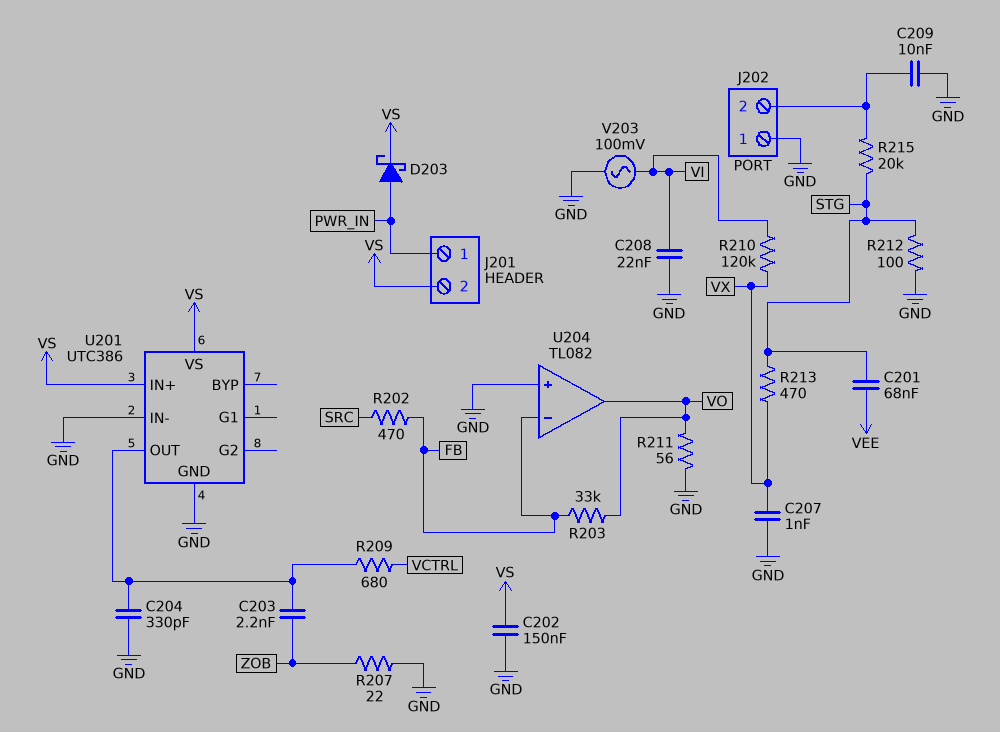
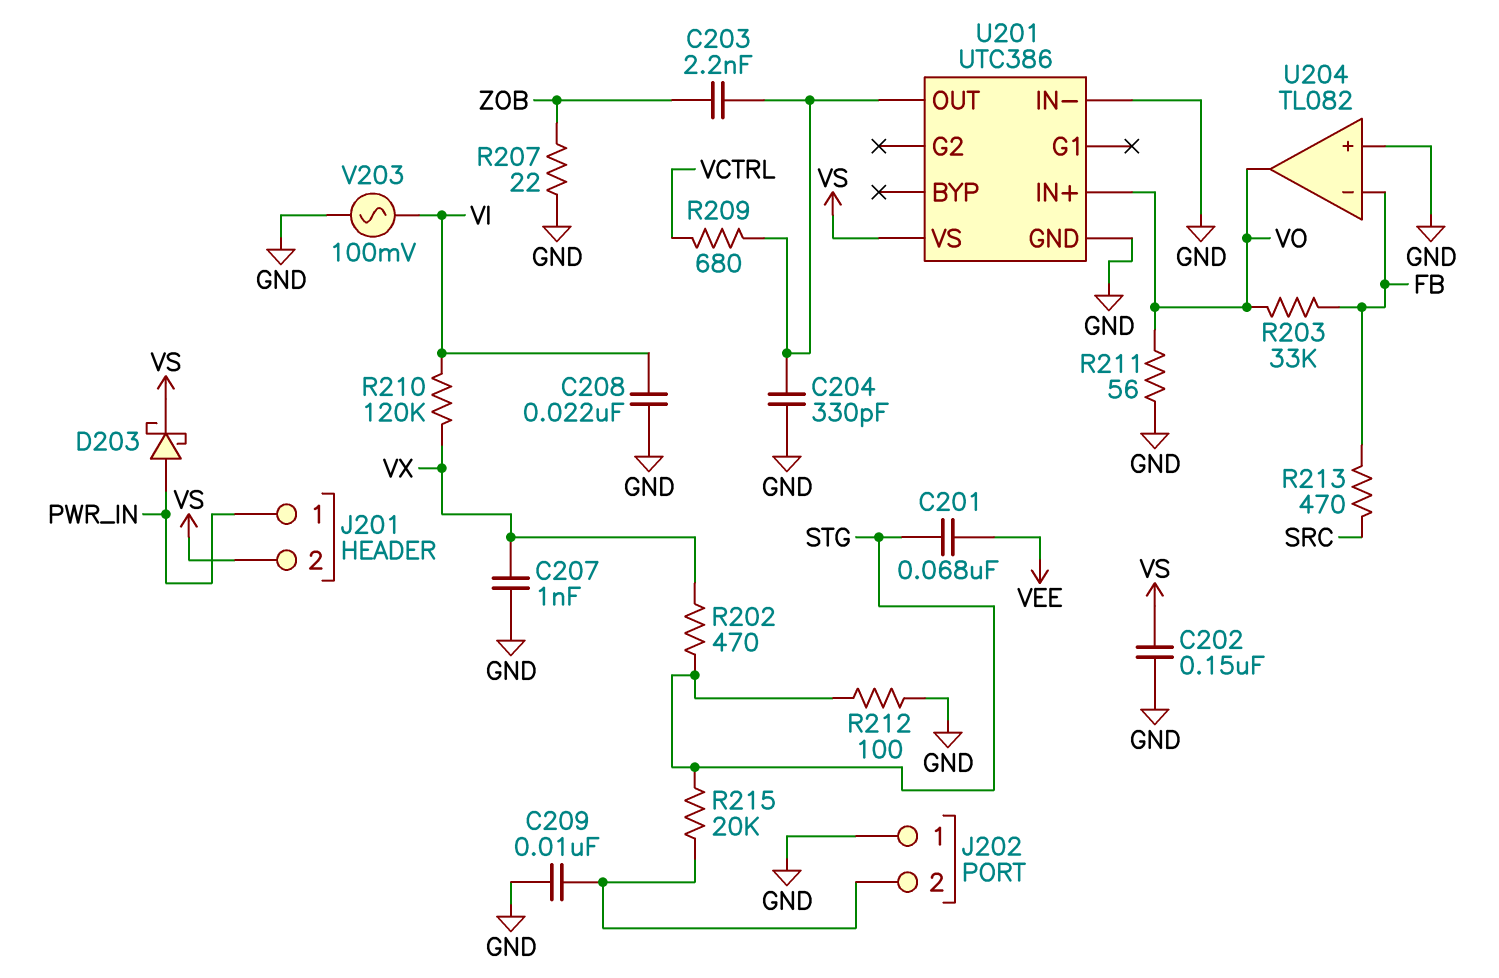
R202: 470 (FB, SRC) -> 470 (STG, VX)
R213: 470 (STG, VX) -> 470 (FB, SRC)
U201 pin IN+: VS -> VO

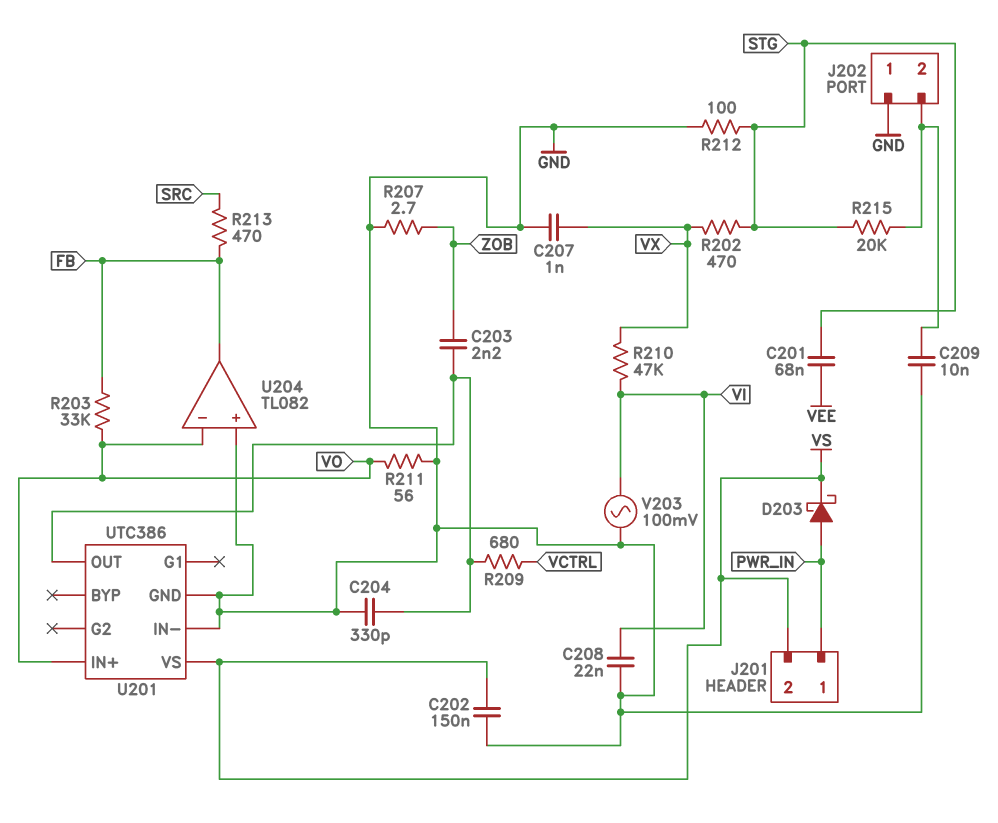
R207: 22 (GND, ZOB) -> 2.7 (GND, ZOB)
R210: 120k (VI, VX) -> 47k (VI, VX)
U204 pin in-: FB -> VO
U204 pin out: VO -> FB

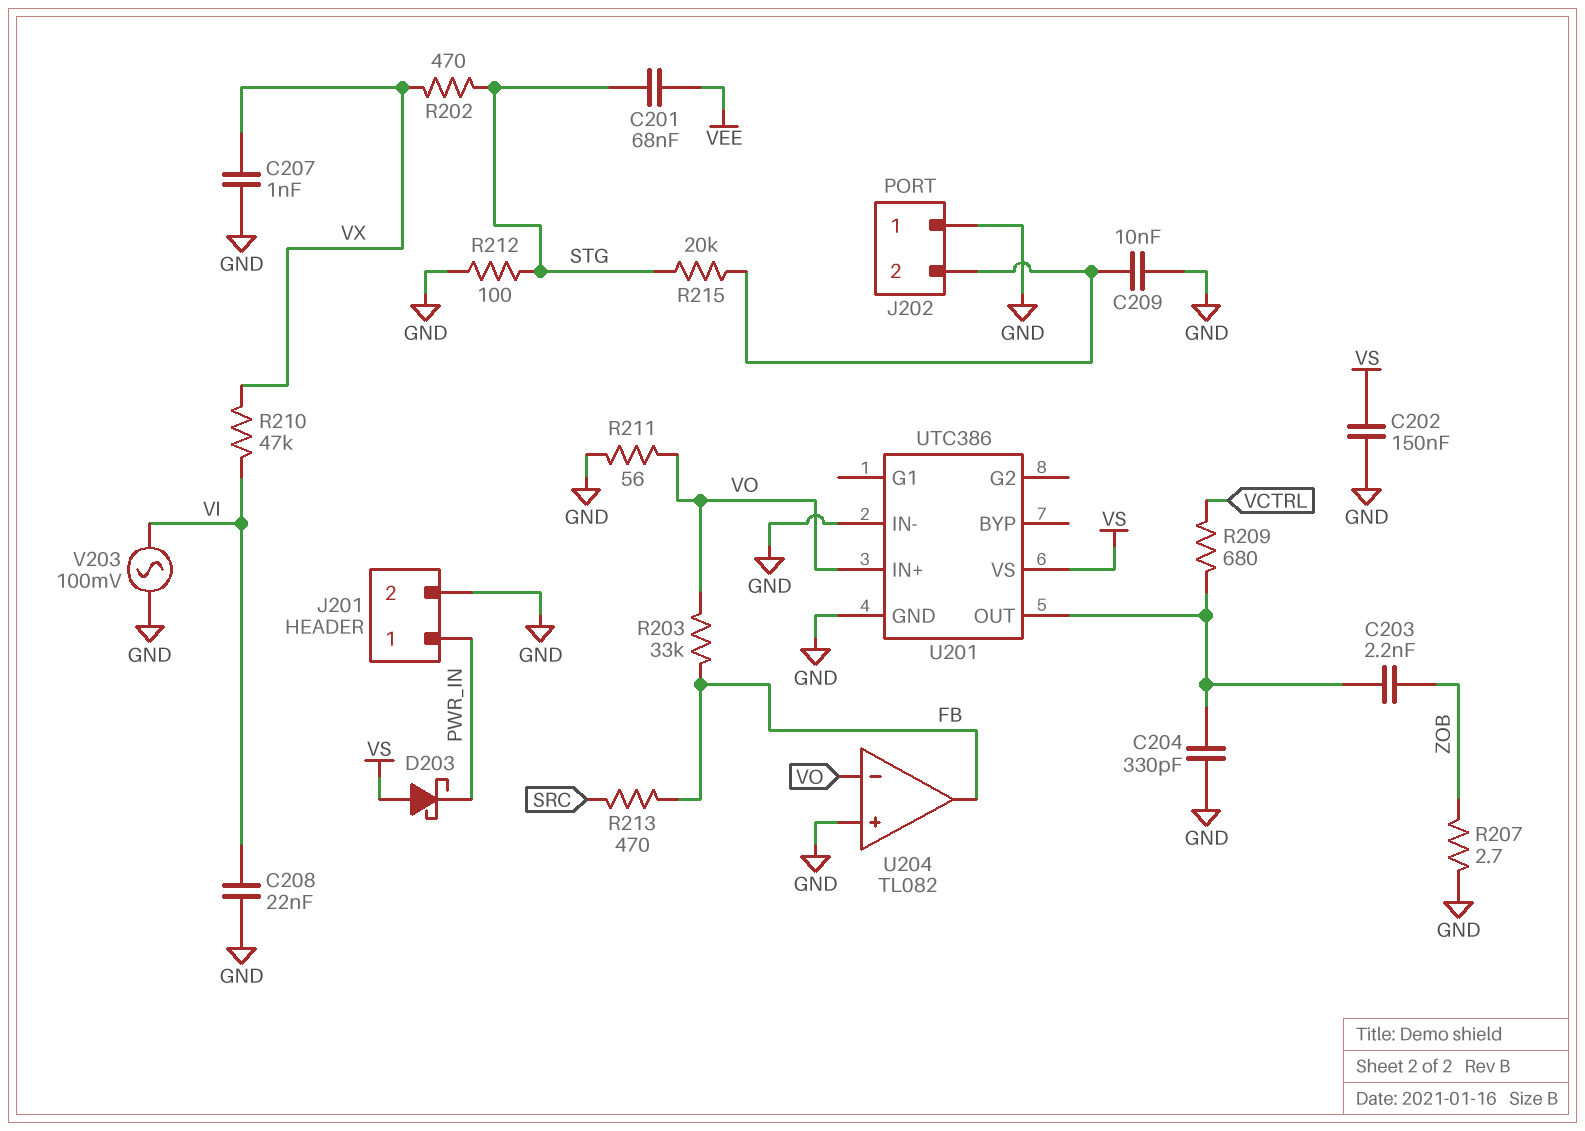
D203: schottky (A PWR_IN, K VS) -> schottky (A VS, K PWR_IN)
J201 pin 2: VS -> GND

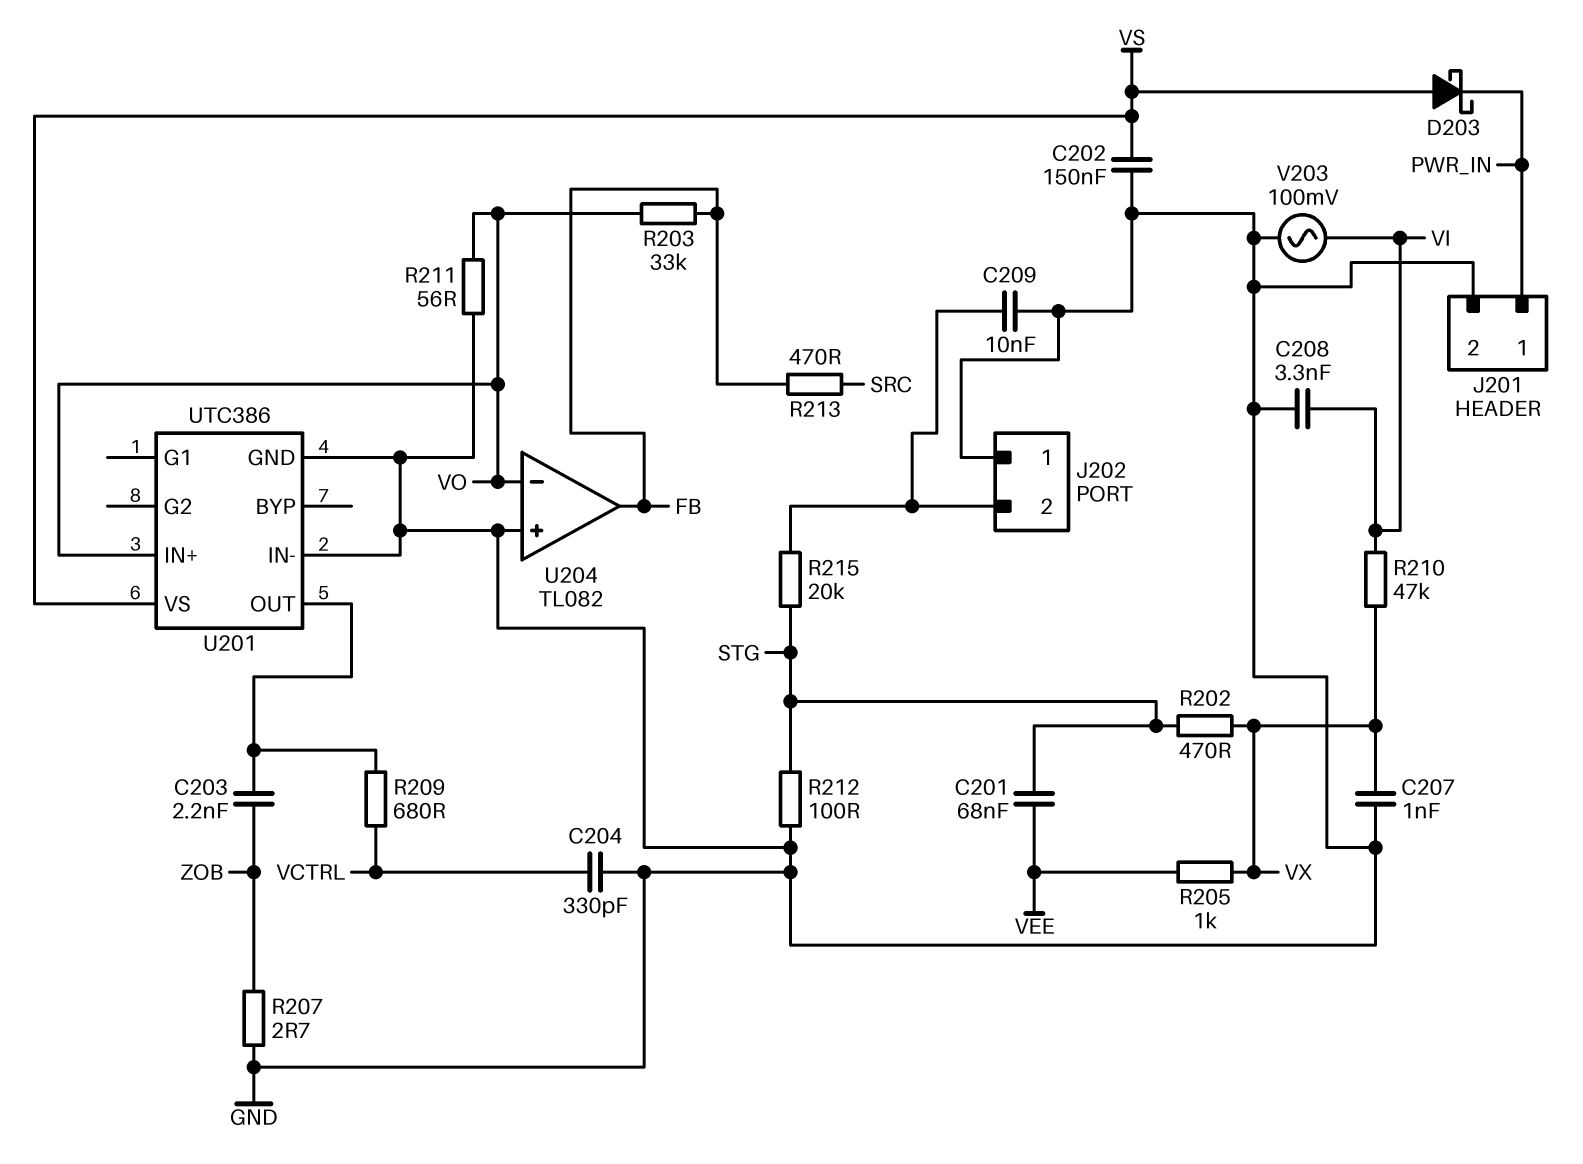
C204: 330pF (GND, U201/OUT) -> 330pF (GND, VCTRL)
C208: 22nF (GND, VI) -> 3.3nF (GND, VI)
R205: none -> 1k (VEE, VX)

